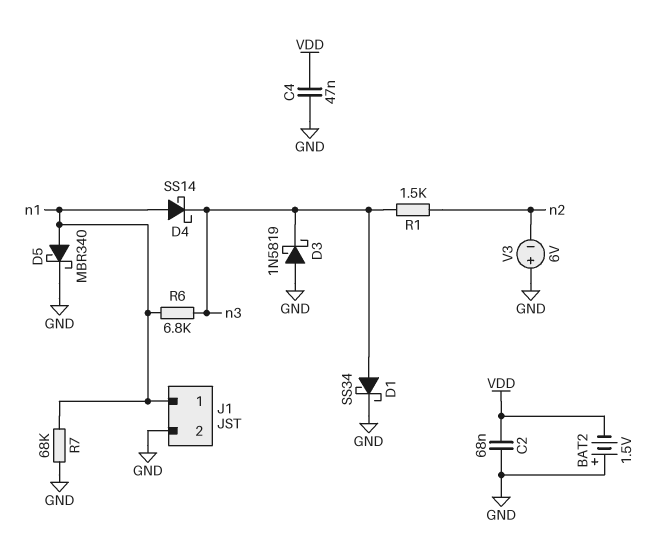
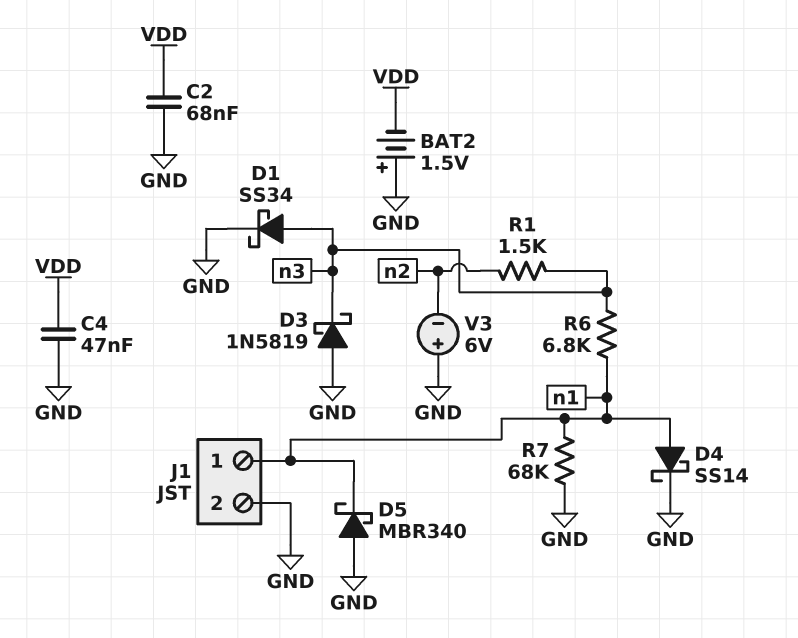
D4: schottky SS14 (A n1, K n3) -> schottky SS14 (A n1, K GND)
D5: schottky MBR340 (A n1, K GND) -> schottky MBR340 (A GND, K n1)

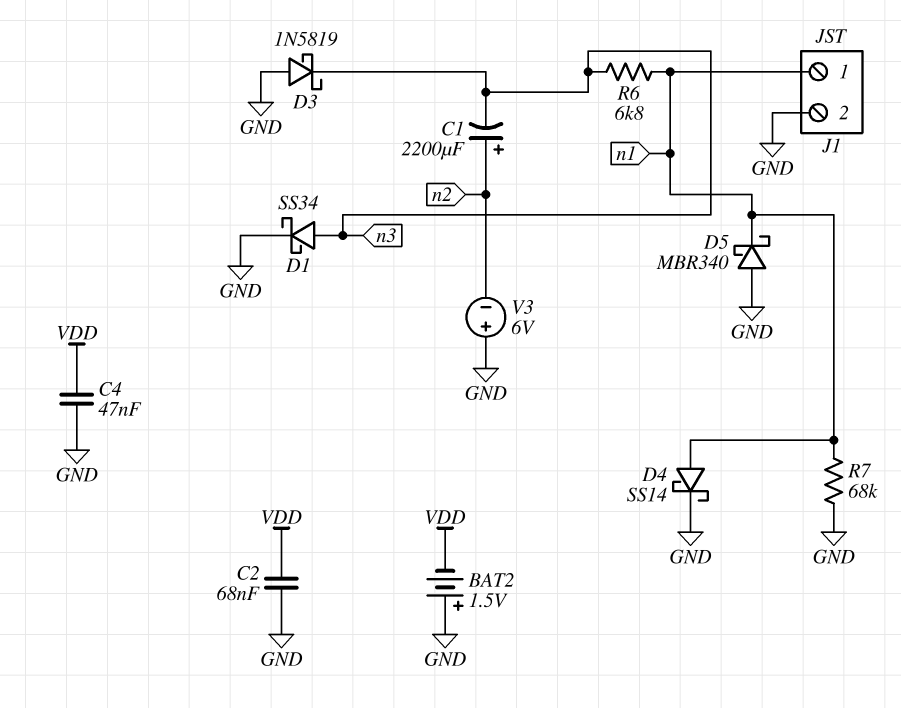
C1: none -> 2200uF (plus n2, minus n3)
R1: 1.5k (n2, n3) -> none

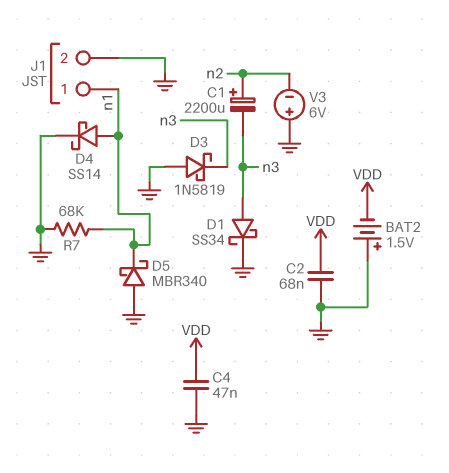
R6: 6.8k (n1, n3) -> none

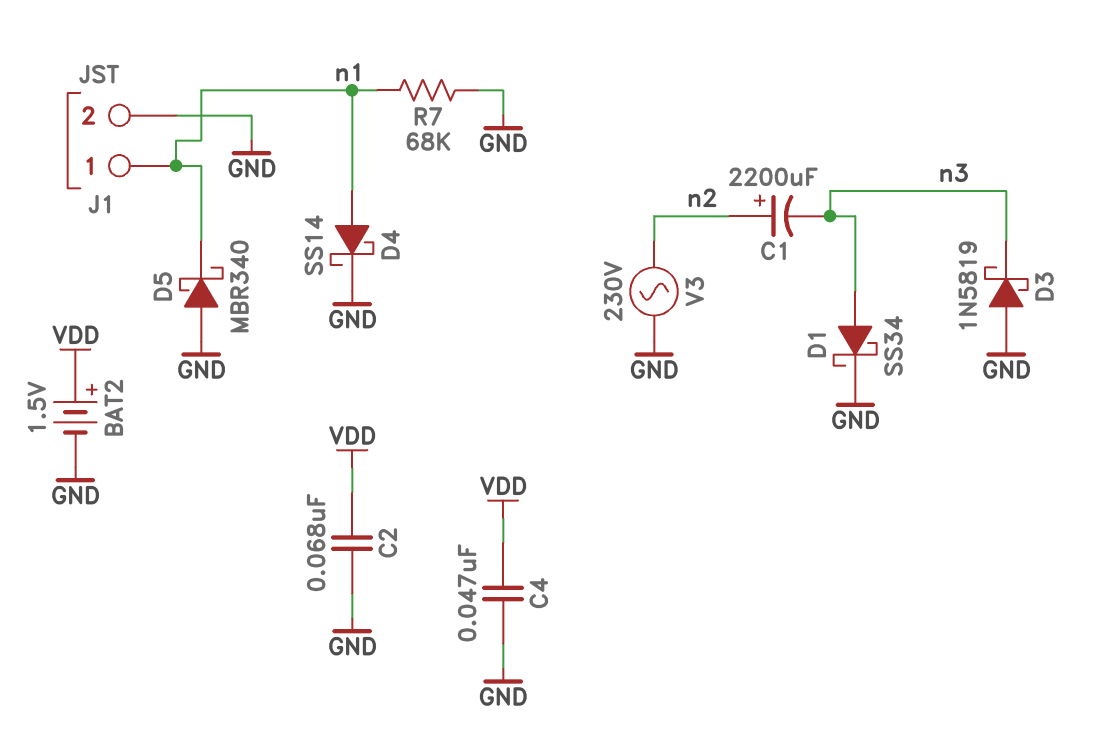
BAT2: 1.5V (plus GND, minus VDD) -> 1.5V (plus VDD, minus GND)
V3: 6V (plus GND, minus n2) -> AC 230V (GND, n2)

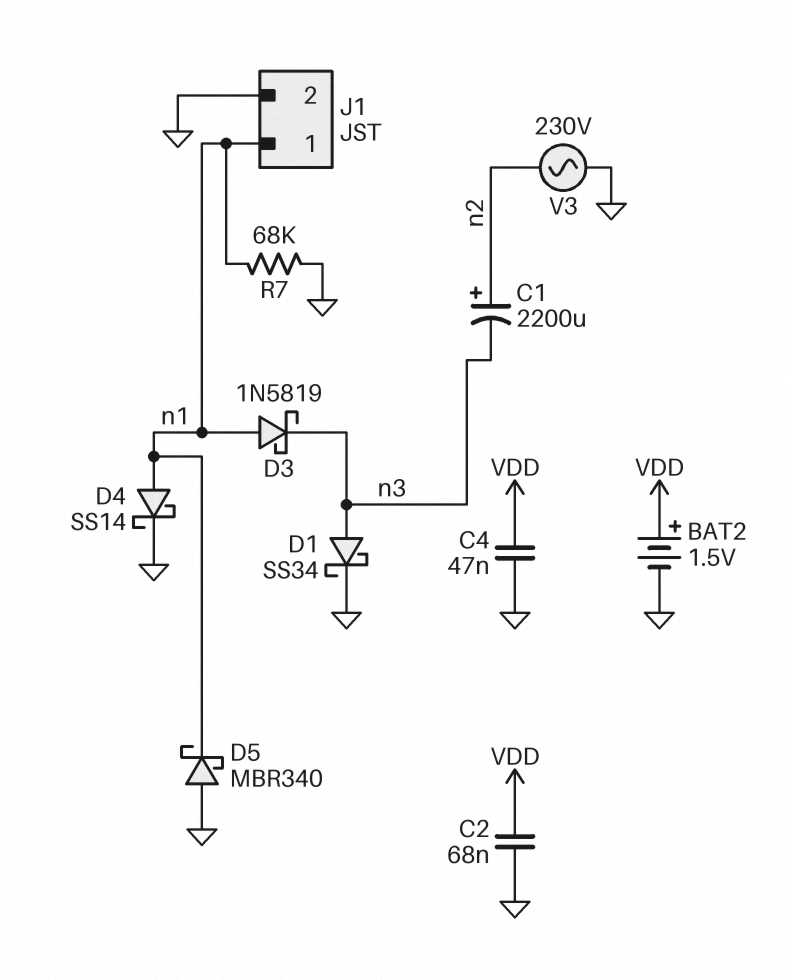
D3: schottky 1N5819 (A GND, K n3) -> schottky 1N5819 (A n1, K n3)

